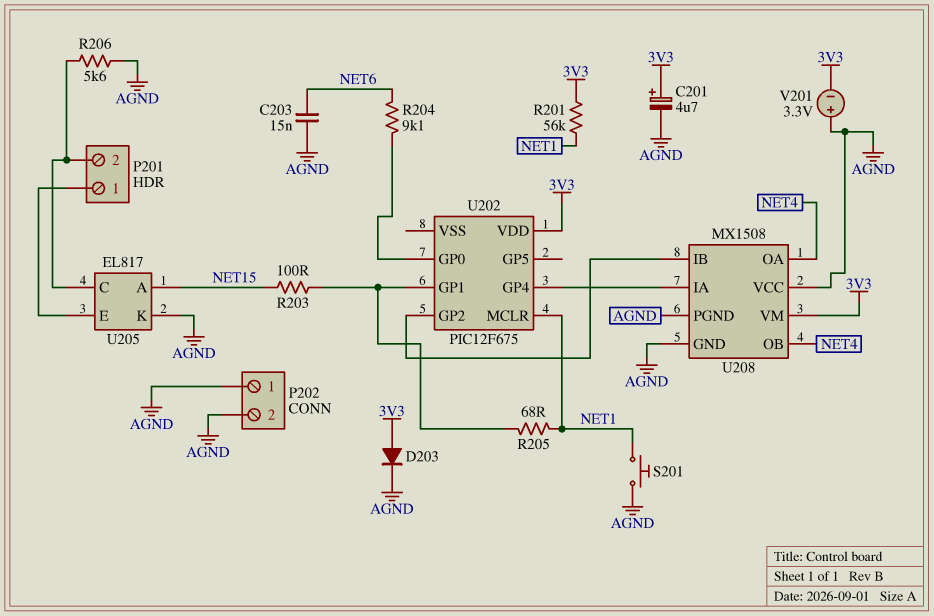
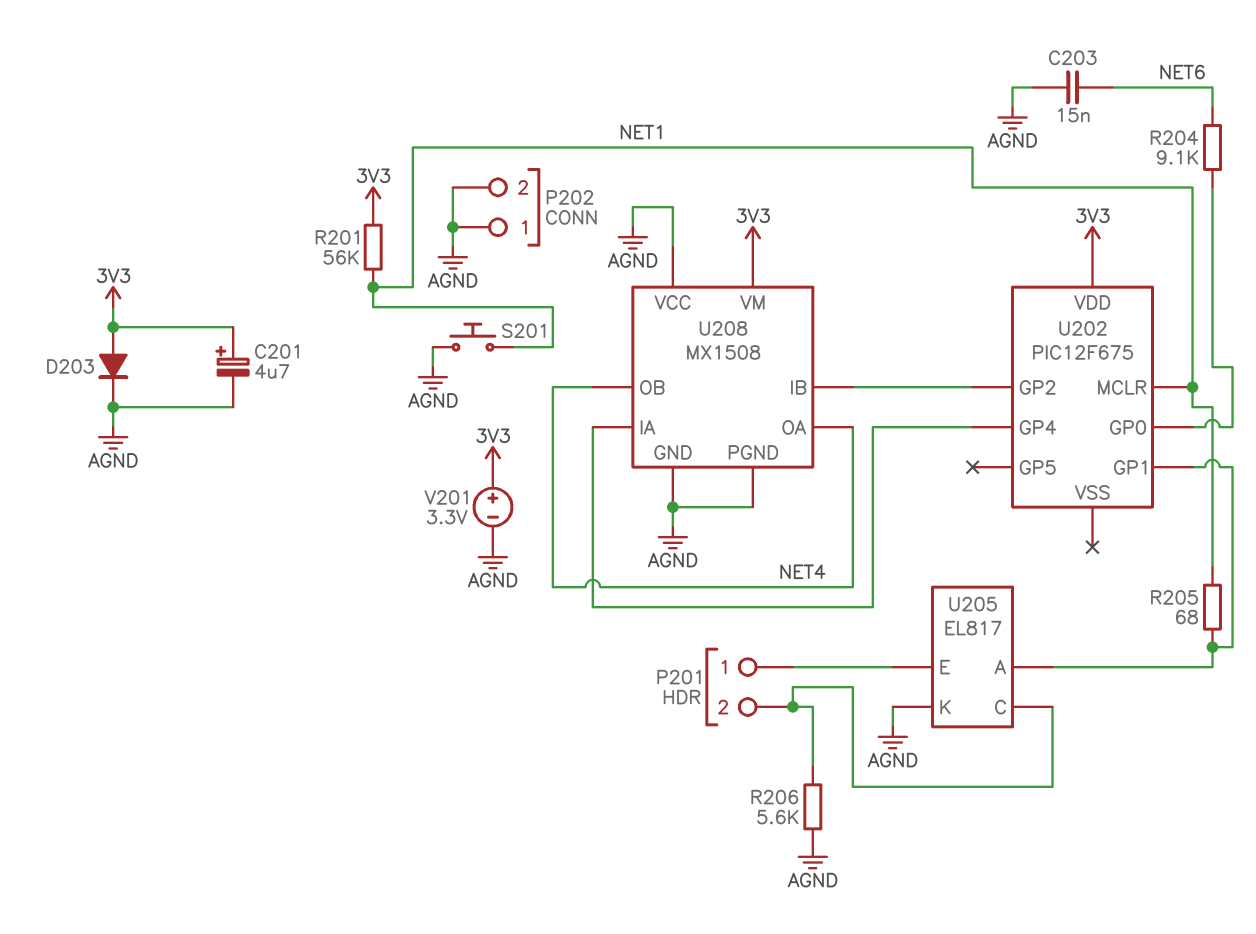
R203: 100 (NET15, U202/GP1) -> none
U205 pin A: NET15 -> U202/GP1
V201: 3.3V (plus AGND, minus 3V3) -> 3.3V (plus 3V3, minus AGND)

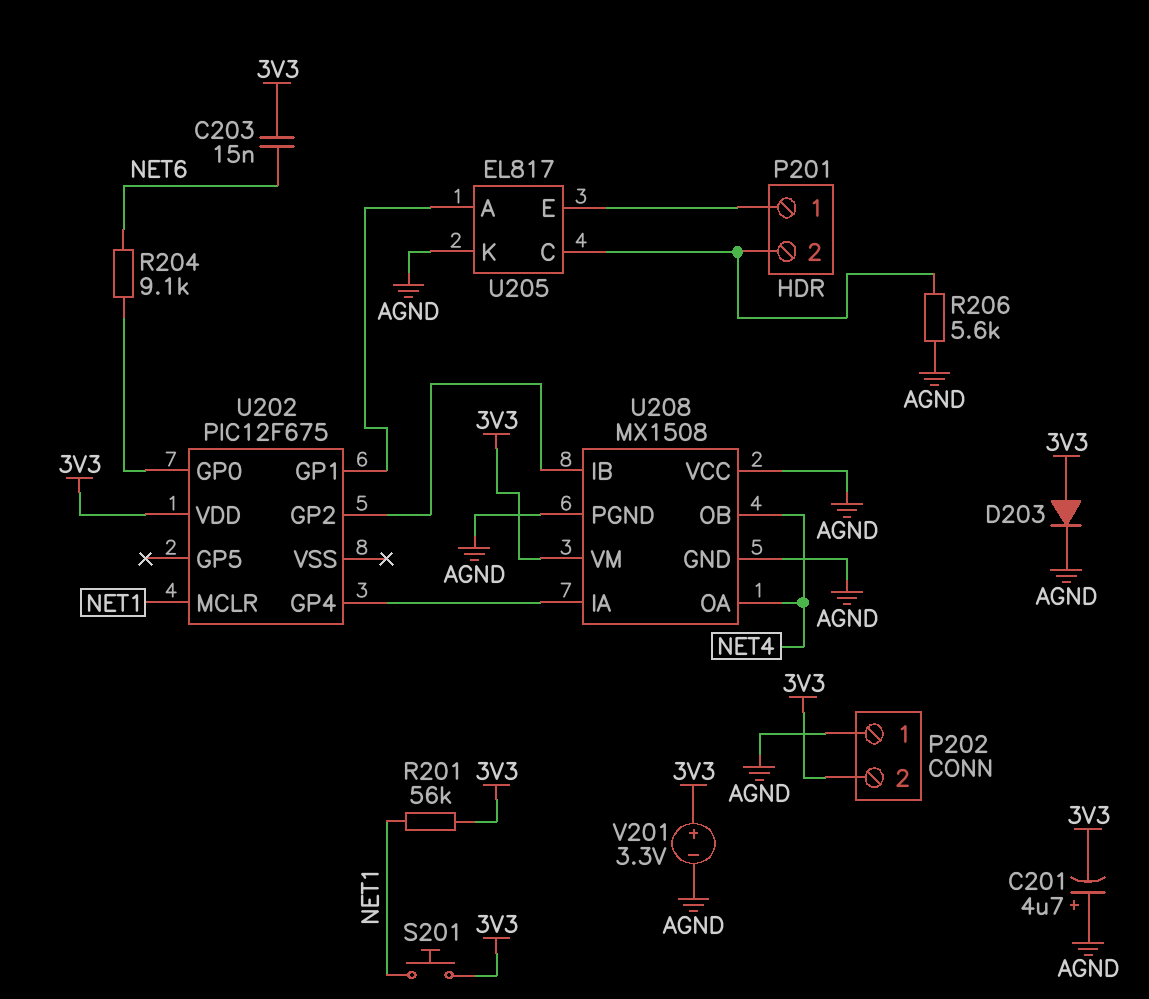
C201: 4.7uF (plus 3V3, minus AGND) -> 4.7uF (plus AGND, minus 3V3)
C203: 15nF (AGND, NET6) -> 15nF (3V3, NET6)
P202 pin 2: AGND -> 3V3
R205: 68 (NET1, U202/GP1) -> none
S201: button (AGND, NET1) -> button (3V3, NET1)

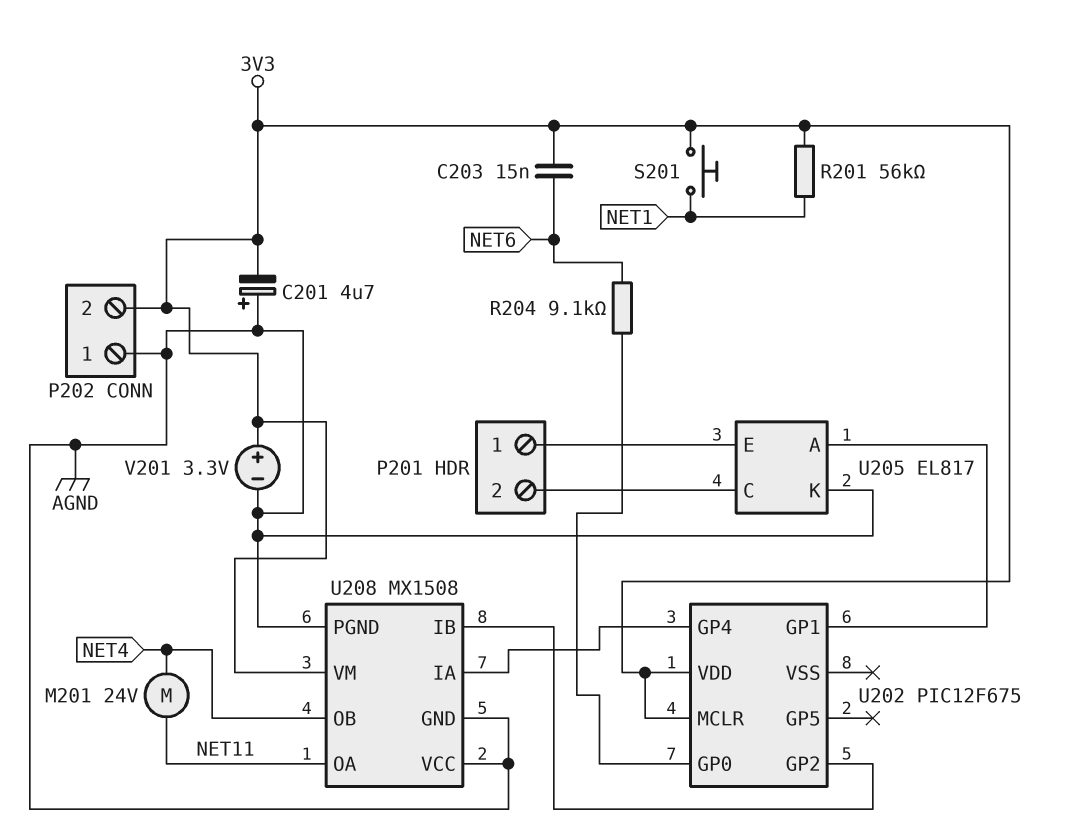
D203: diode (A 3V3, K AGND) -> none
M201: none -> motor 24V (NET4, NET11)
R206: 5.6k (AGND, P201/2) -> none
U202 pin MCLR: NET1 -> 3V3
U208 pin OA: NET4 -> NET11

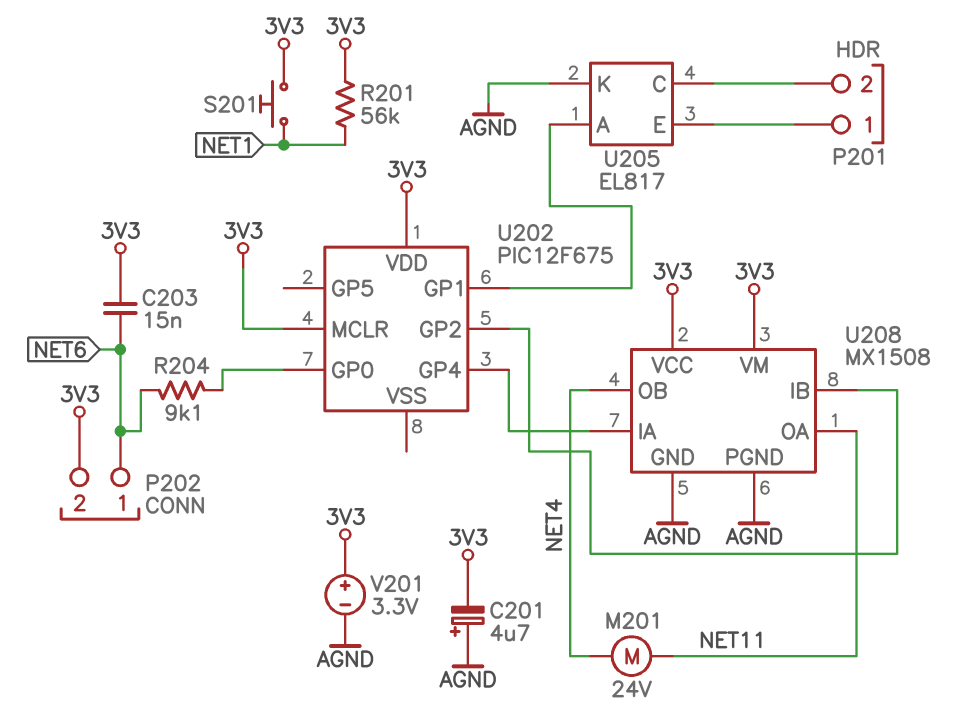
P202 pin 1: AGND -> NET6
U208 pin VCC: AGND -> 3V3

